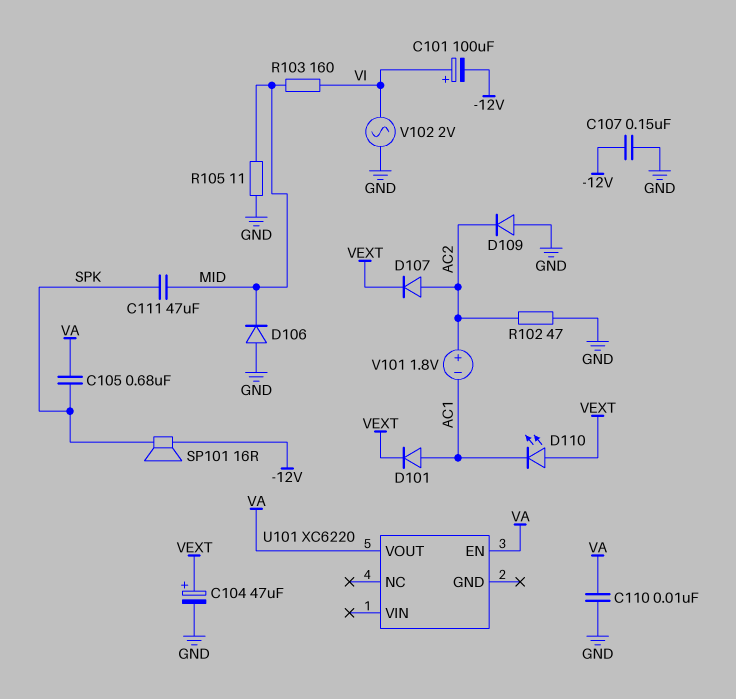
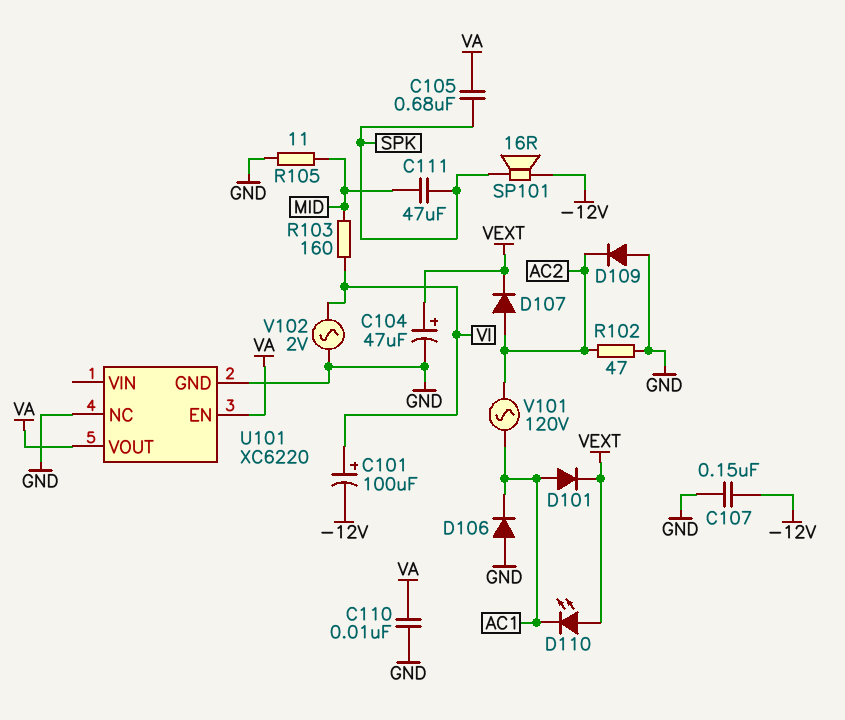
D106: diode (A GND, K MID) -> diode (A GND, K AC1)
U101 pin GND: none -> GND
U101 pin NC: none -> GND
V101: 1.8V (plus AC2, minus AC1) -> AC 120V (AC1, AC2)

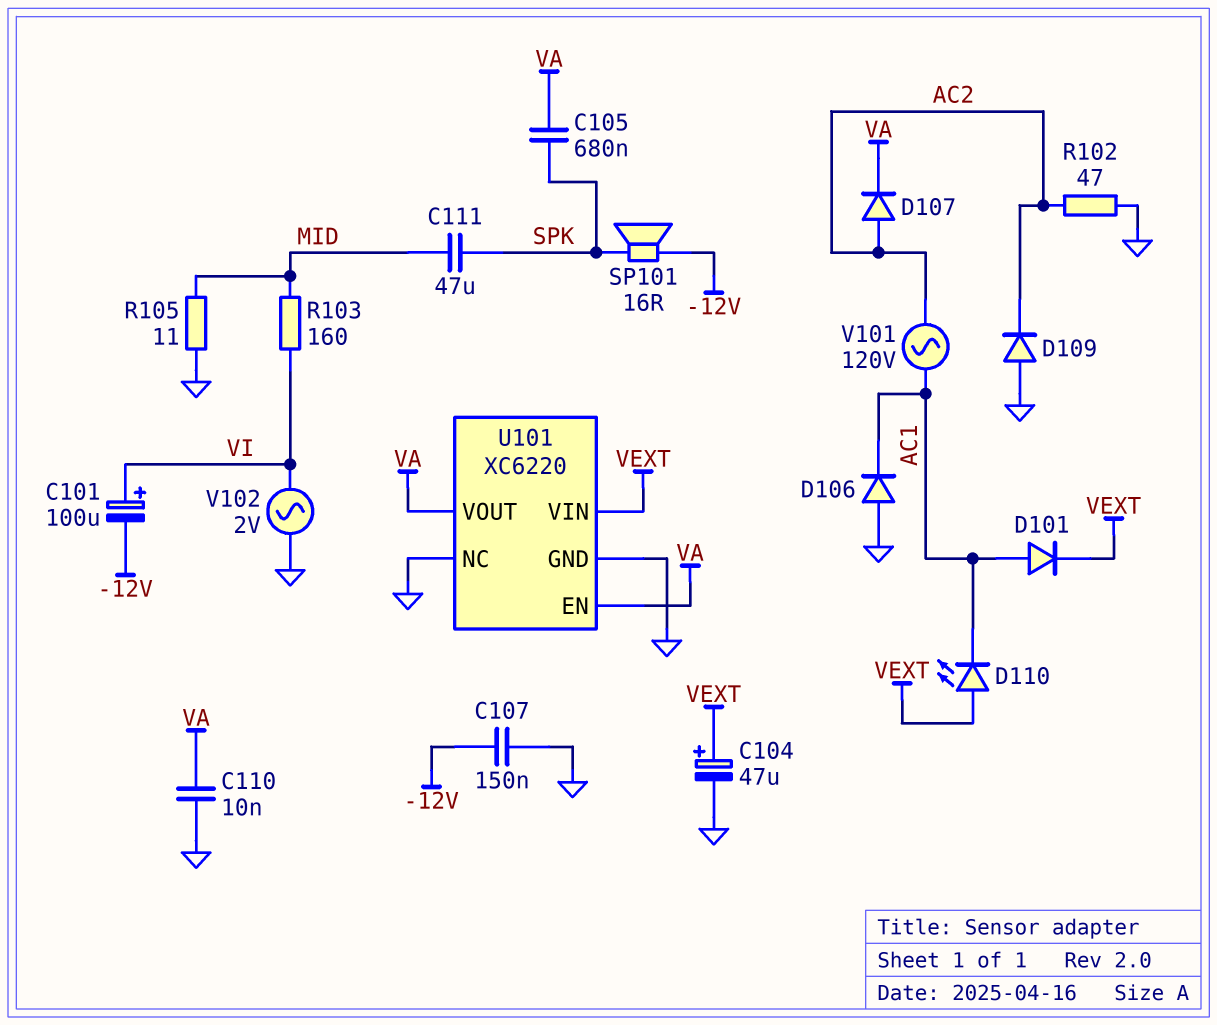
D107: diode (A AC2, K VEXT) -> diode (A AC2, K VA)
U101 pin VIN: none -> VEXT

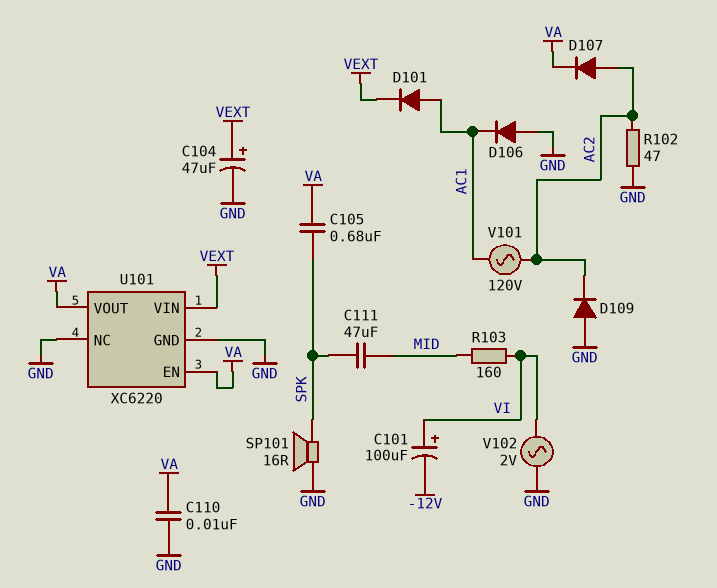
C107: 150nF (-12V, GND) -> none
D110: LED (A VEXT, K AC1) -> none
R105: 11 (GND, MID) -> none
SP101: speaker 16R (-12V, SPK) -> speaker 16R (GND, SPK)

